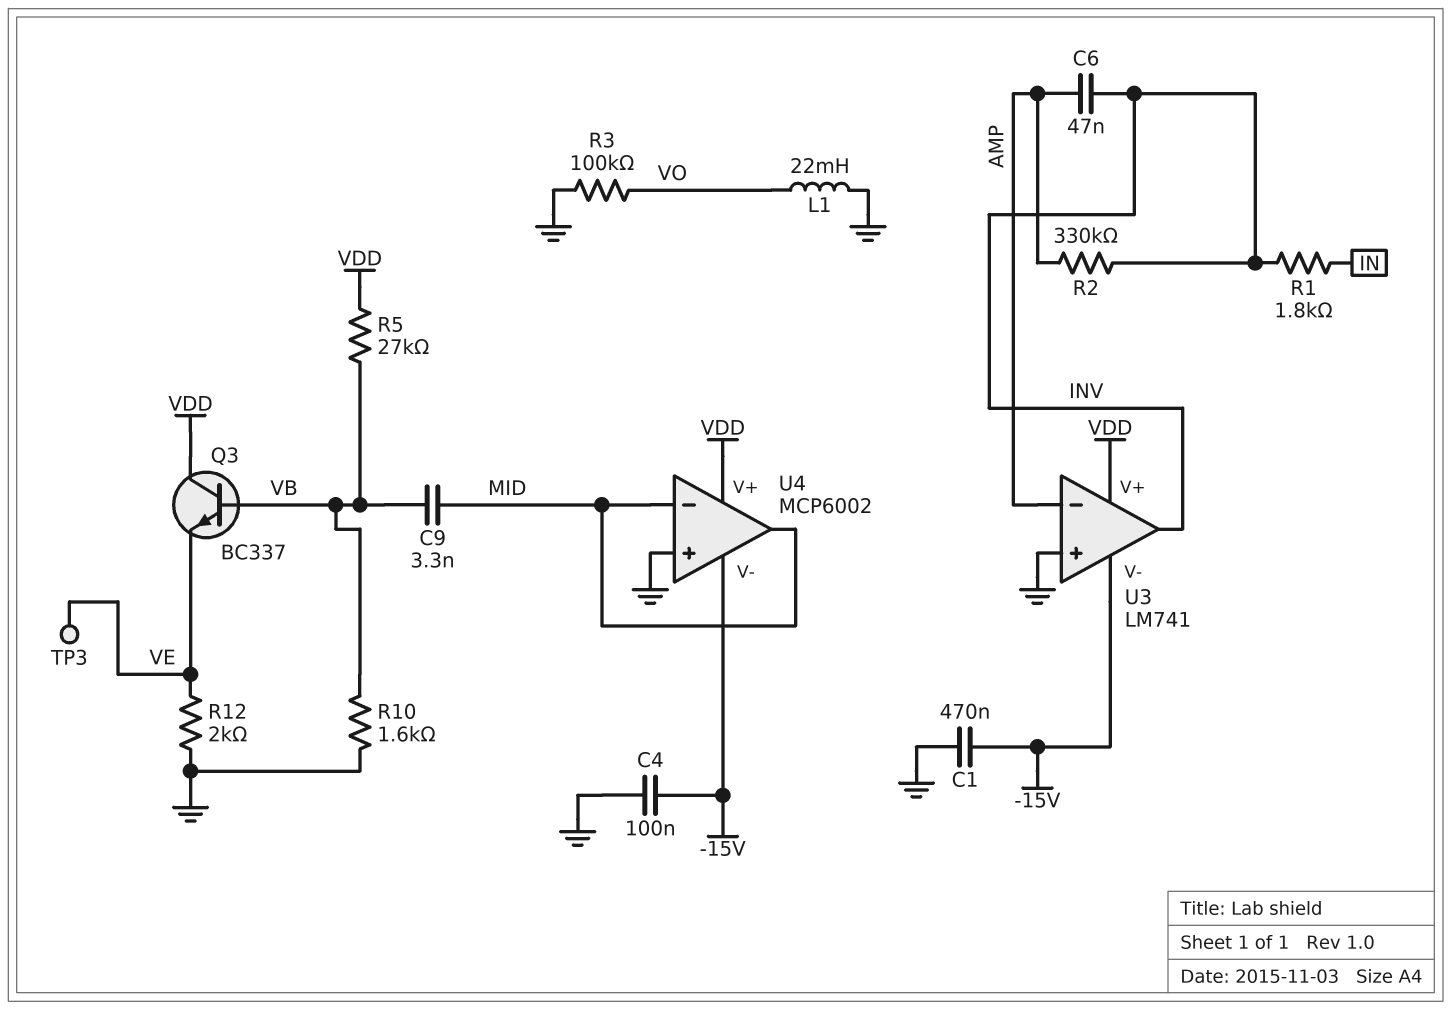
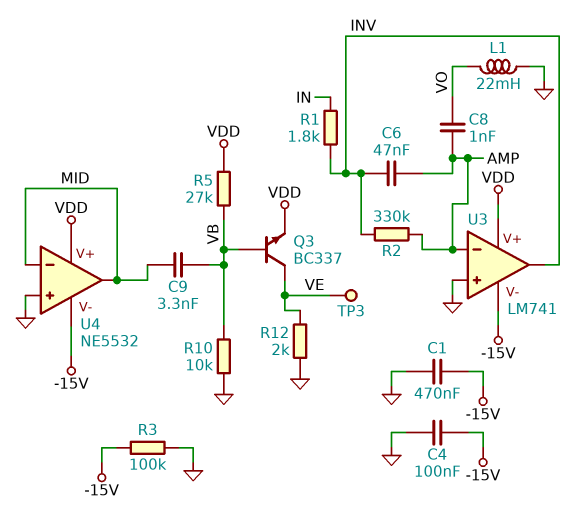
C8: none -> 1nF (AMP, VO)
Q3: NPN BC337 (B VB, C VDD, E VE) -> NPN BC337 (B VB, C VE, E VDD)
R3: 100k (GND, VO) -> 100k (-15V, GND)
R10: 1.6k (GND, VB) -> 10k (GND, VB)
U4: MCP6002 -> NE5532

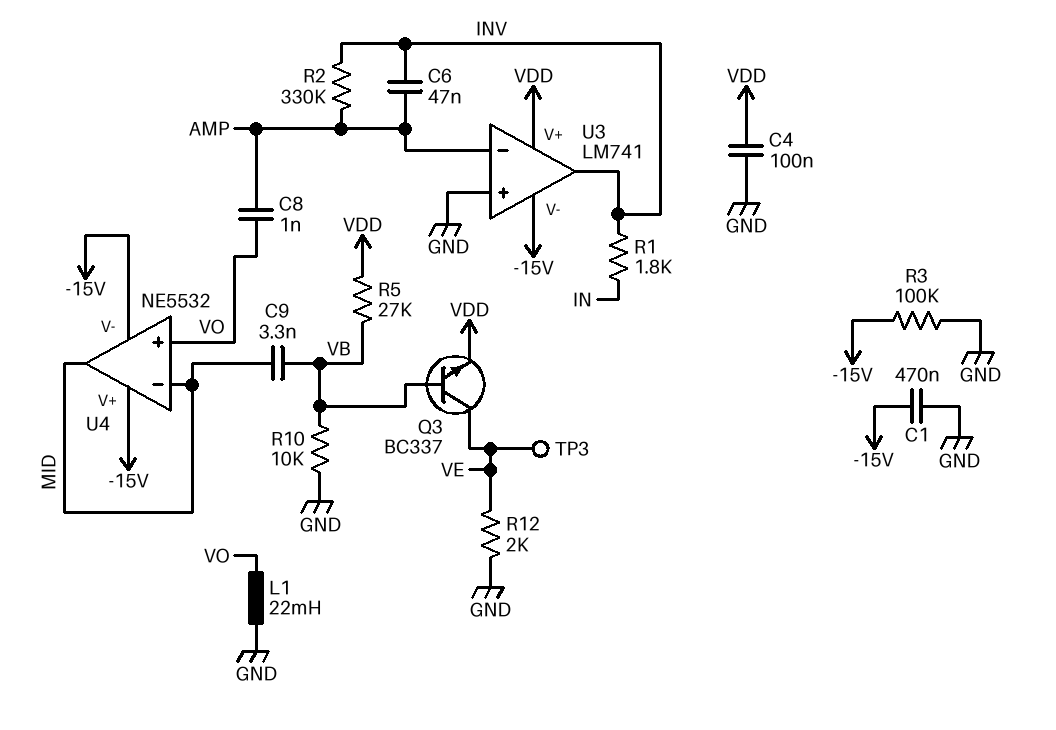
C4: 100nF (-15V, GND) -> 100nF (GND, VDD)
U4 pin V+: VDD -> -15V
U4 pin in+: GND -> VO

